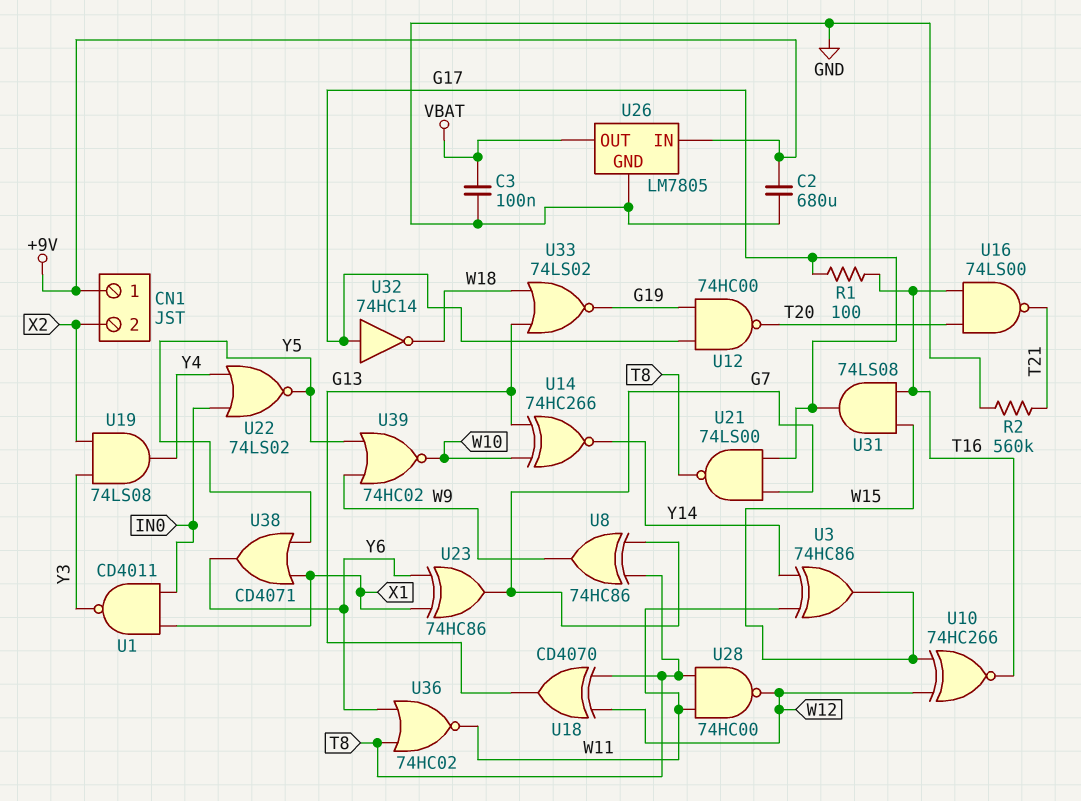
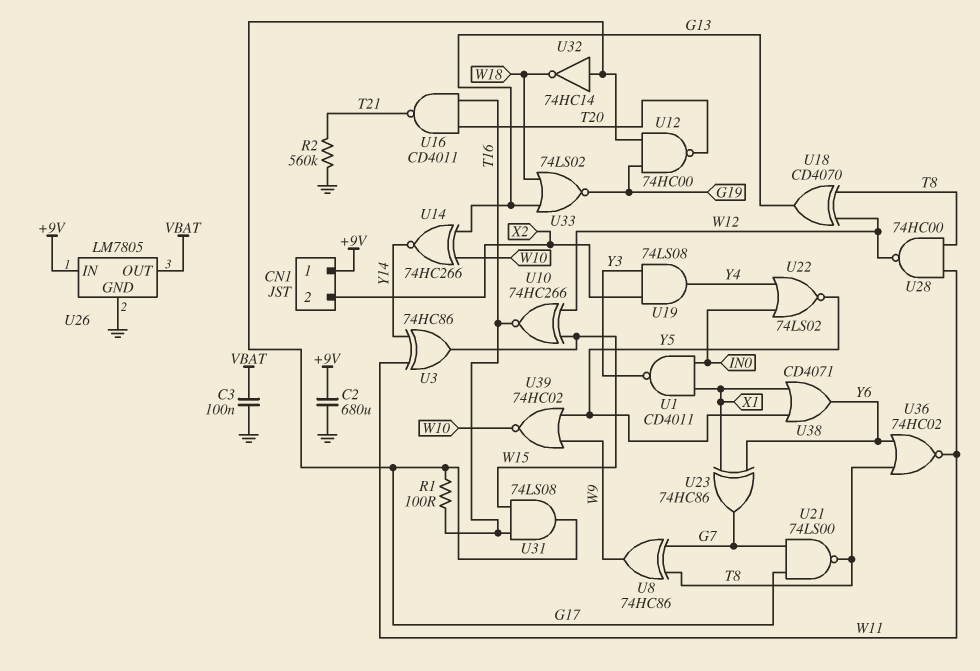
U16: NAND 74LS00 (in T16, in T20, out T21) -> NAND CD4011 (in T16, in T20, out T21)

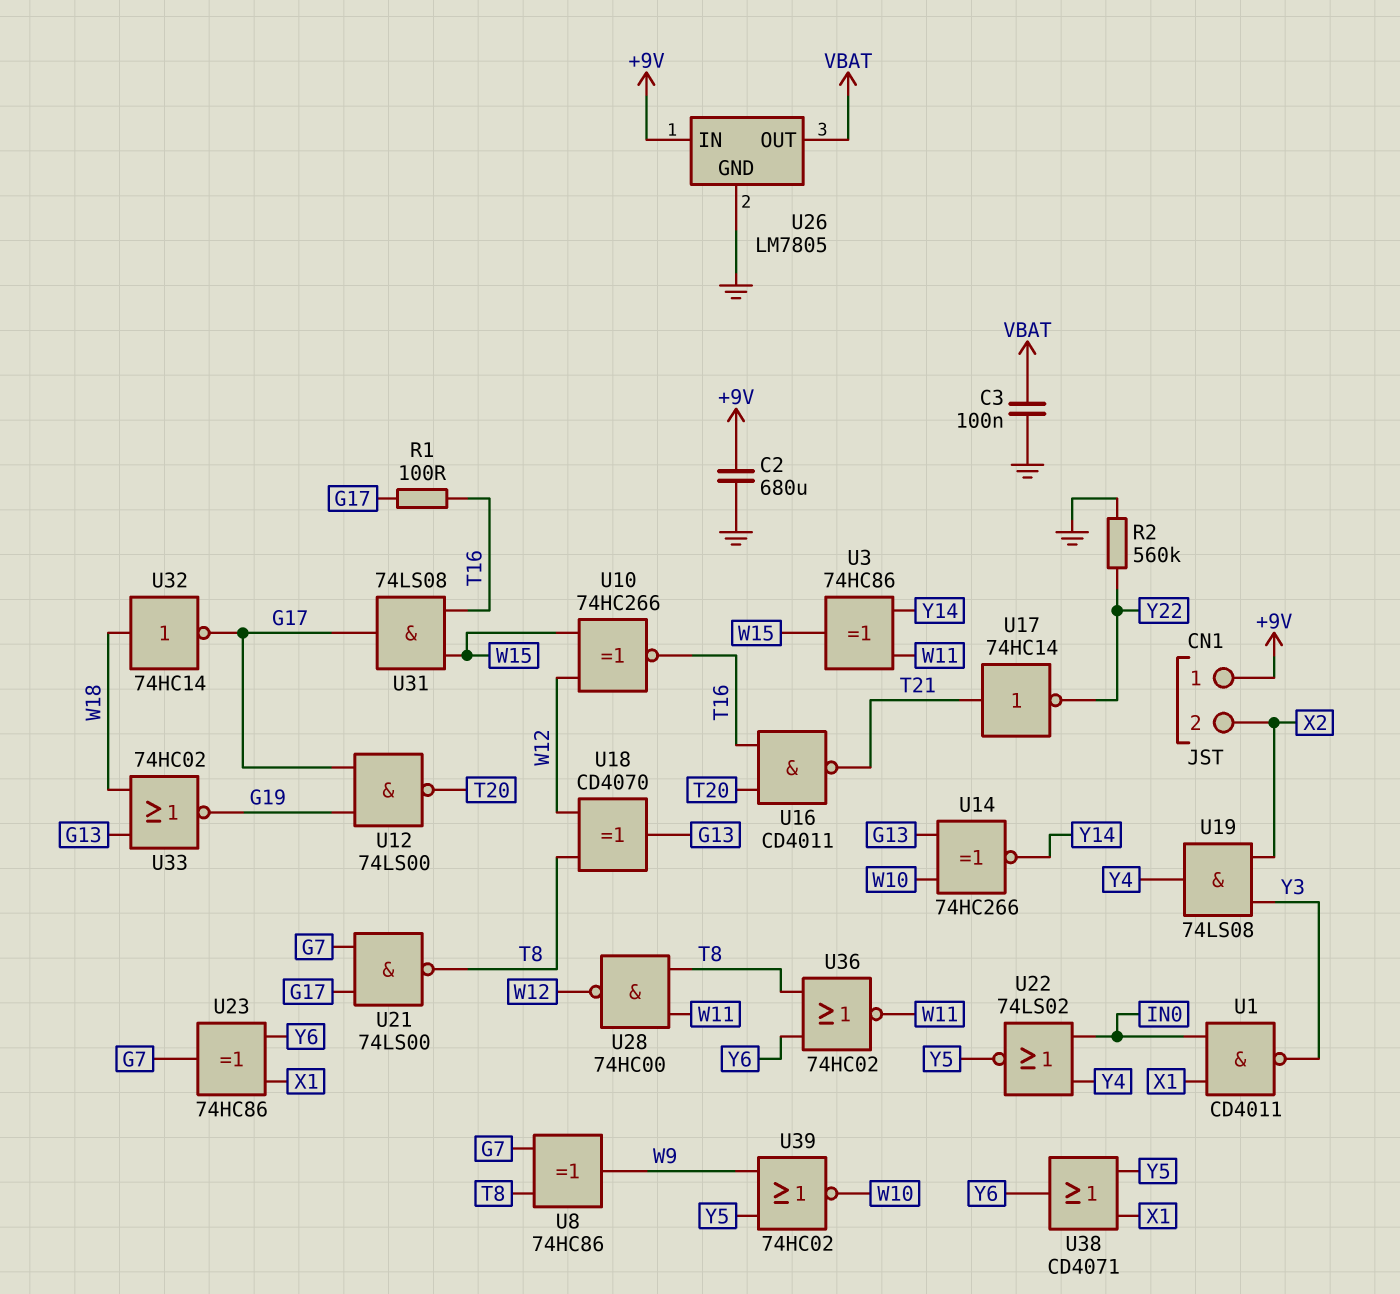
R2: 560k (GND, T21) -> 560k (GND, Y22)
U12: NAND 74HC00 (in G17, in G19, out T20) -> NAND 74LS00 (in G17, in G19, out T20)
U17: none -> NOT 74HC14 (in T21, out Y22)
U32: NOT 74HC14 (in G17, out W18) -> NOT 74HC14 (in W18, out G17)
U33: NOR 74LS02 (in G13, in W18, out G19) -> NOR 74HC02 (in G13, in W18, out G19)

